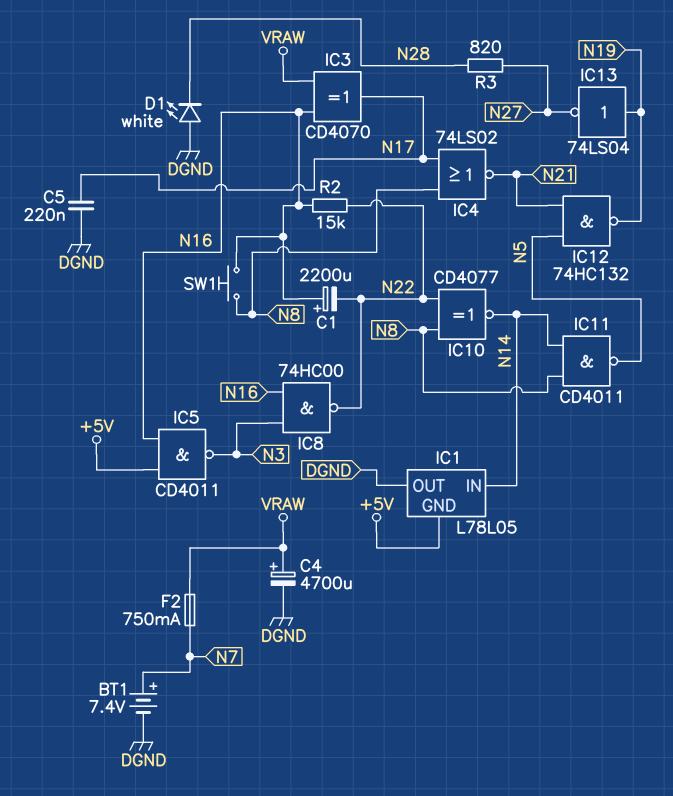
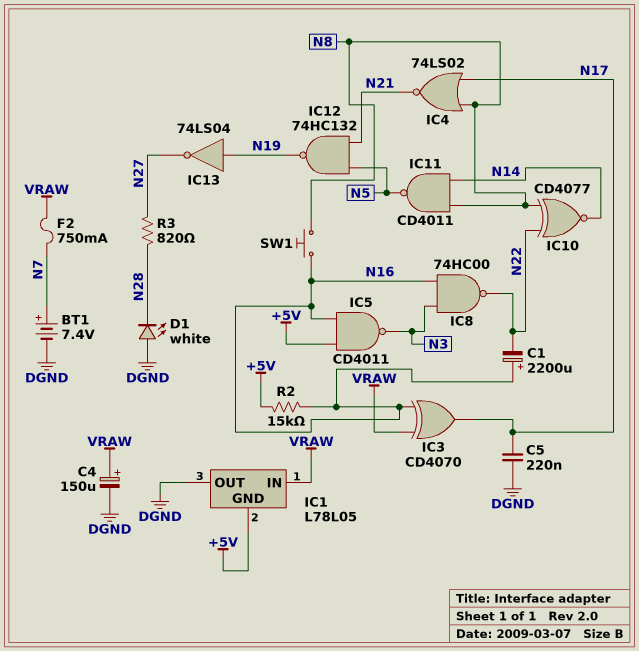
C4: 4700uF (plus VRAW, minus DGND) -> 150uF (plus VRAW, minus DGND)
IC1 pin IN: N14 -> VRAW
R2: 15k (N16, N22) -> 15k (+5V, N16)

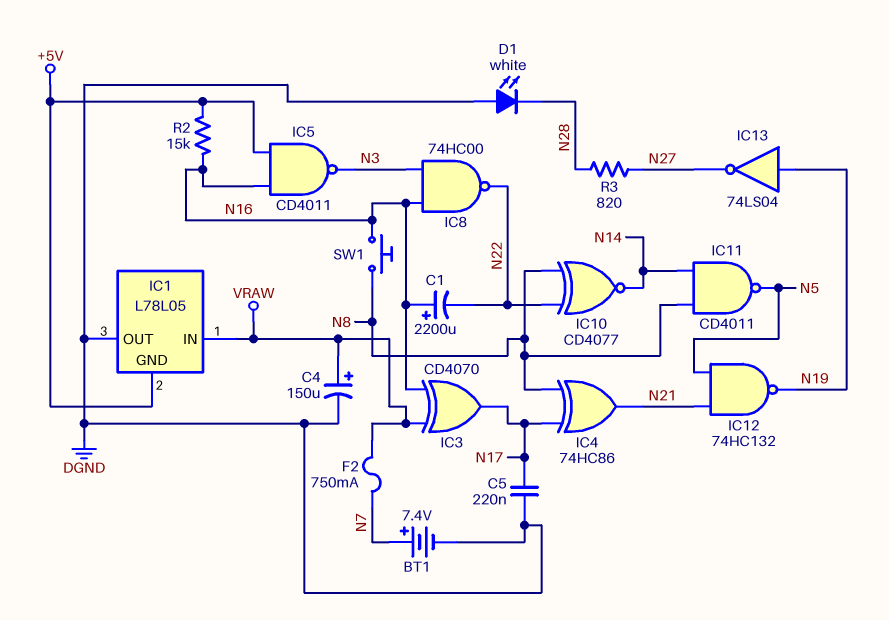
IC4: NOR 74LS02 (in N8, in N17, out N21) -> XOR 74HC86 (in N8, in N17, out N21)

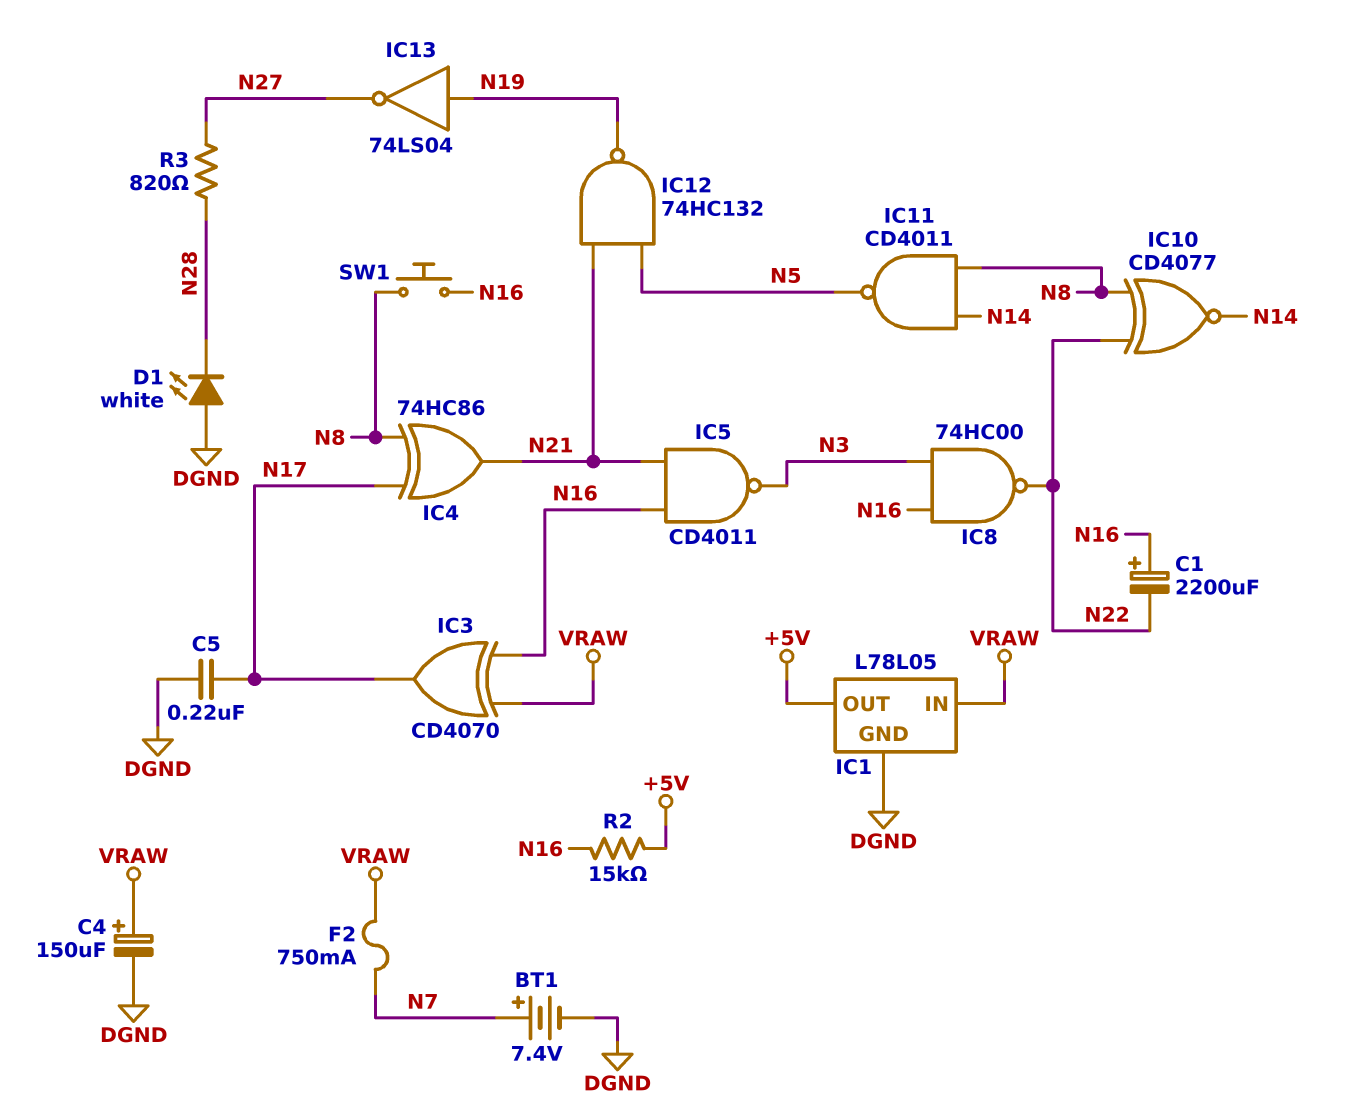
IC1 pin GND: +5V -> DGND
IC1 pin OUT: DGND -> +5V
IC5: NAND CD4011 (in +5V, in N16, out N3) -> NAND CD4011 (in N16, in N21, out N3)

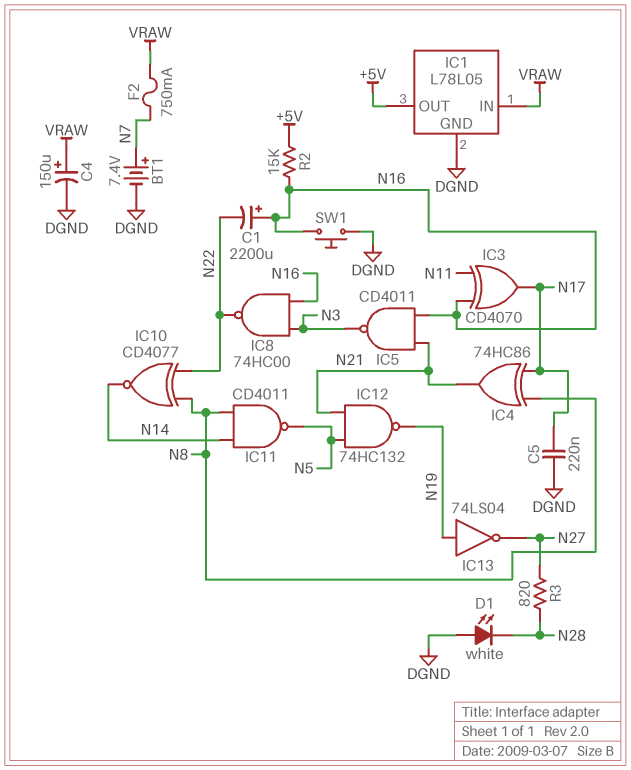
IC3: XOR CD4070 (in N16, in VRAW, out N17) -> XOR CD4070 (in N11, in N16, out N17)
SW1: button (N8, N16) -> button (DGND, N16)

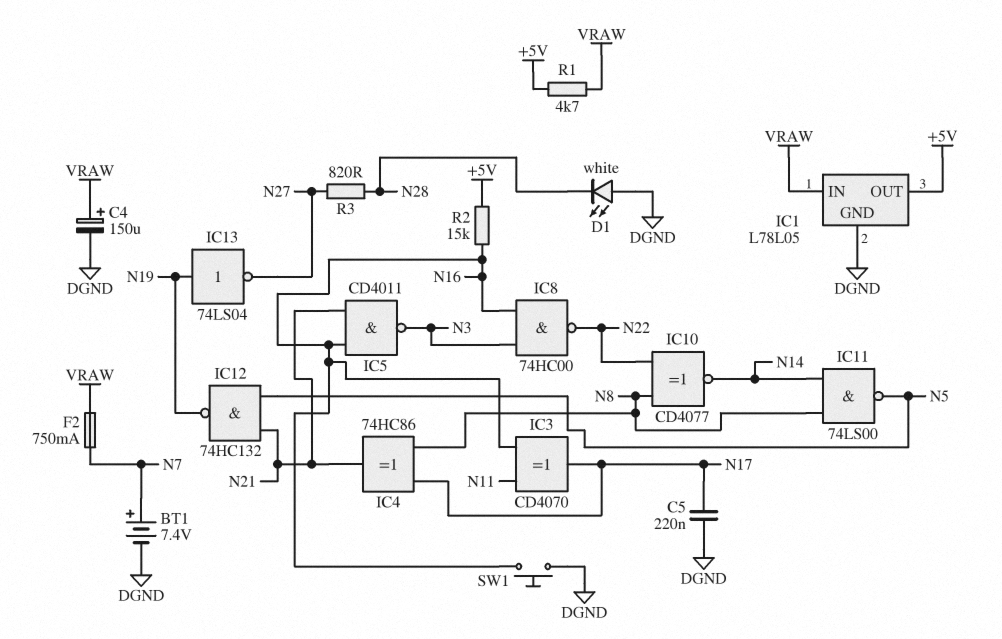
C1: 2200uF (plus N16, minus N22) -> none
IC11: NAND CD4011 (in N8, in N14, out N5) -> NAND 74LS00 (in N8, in N14, out N5)
R1: none -> 4.7k (+5V, VRAW)

